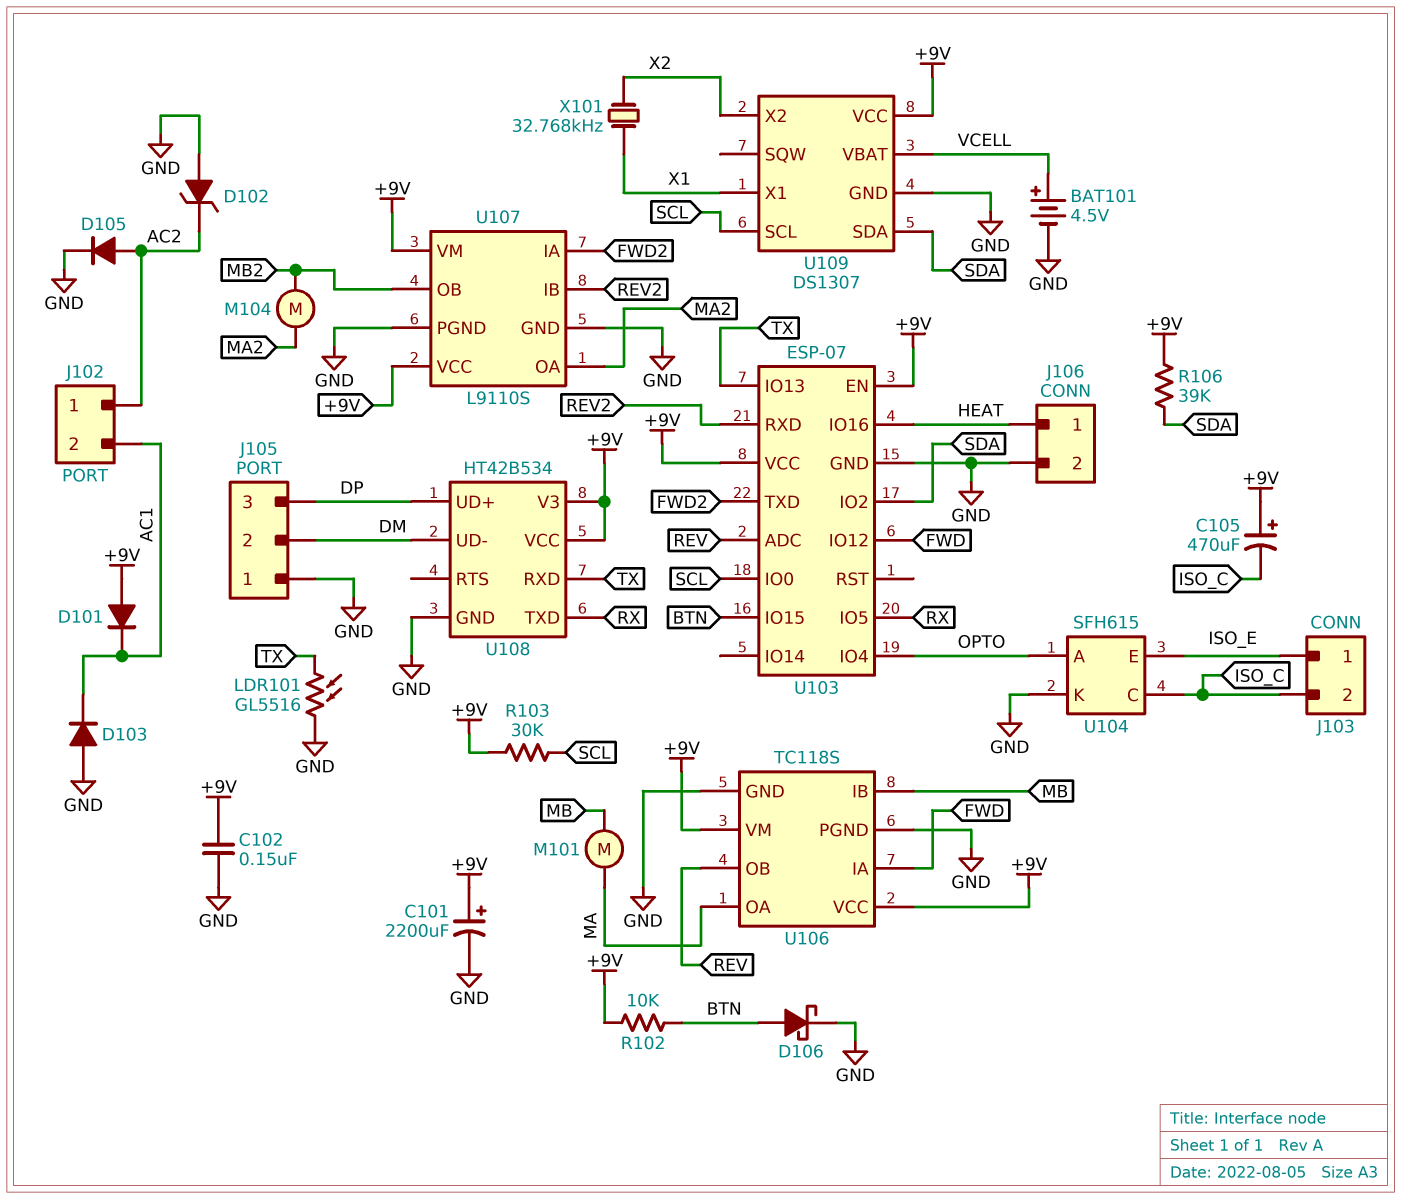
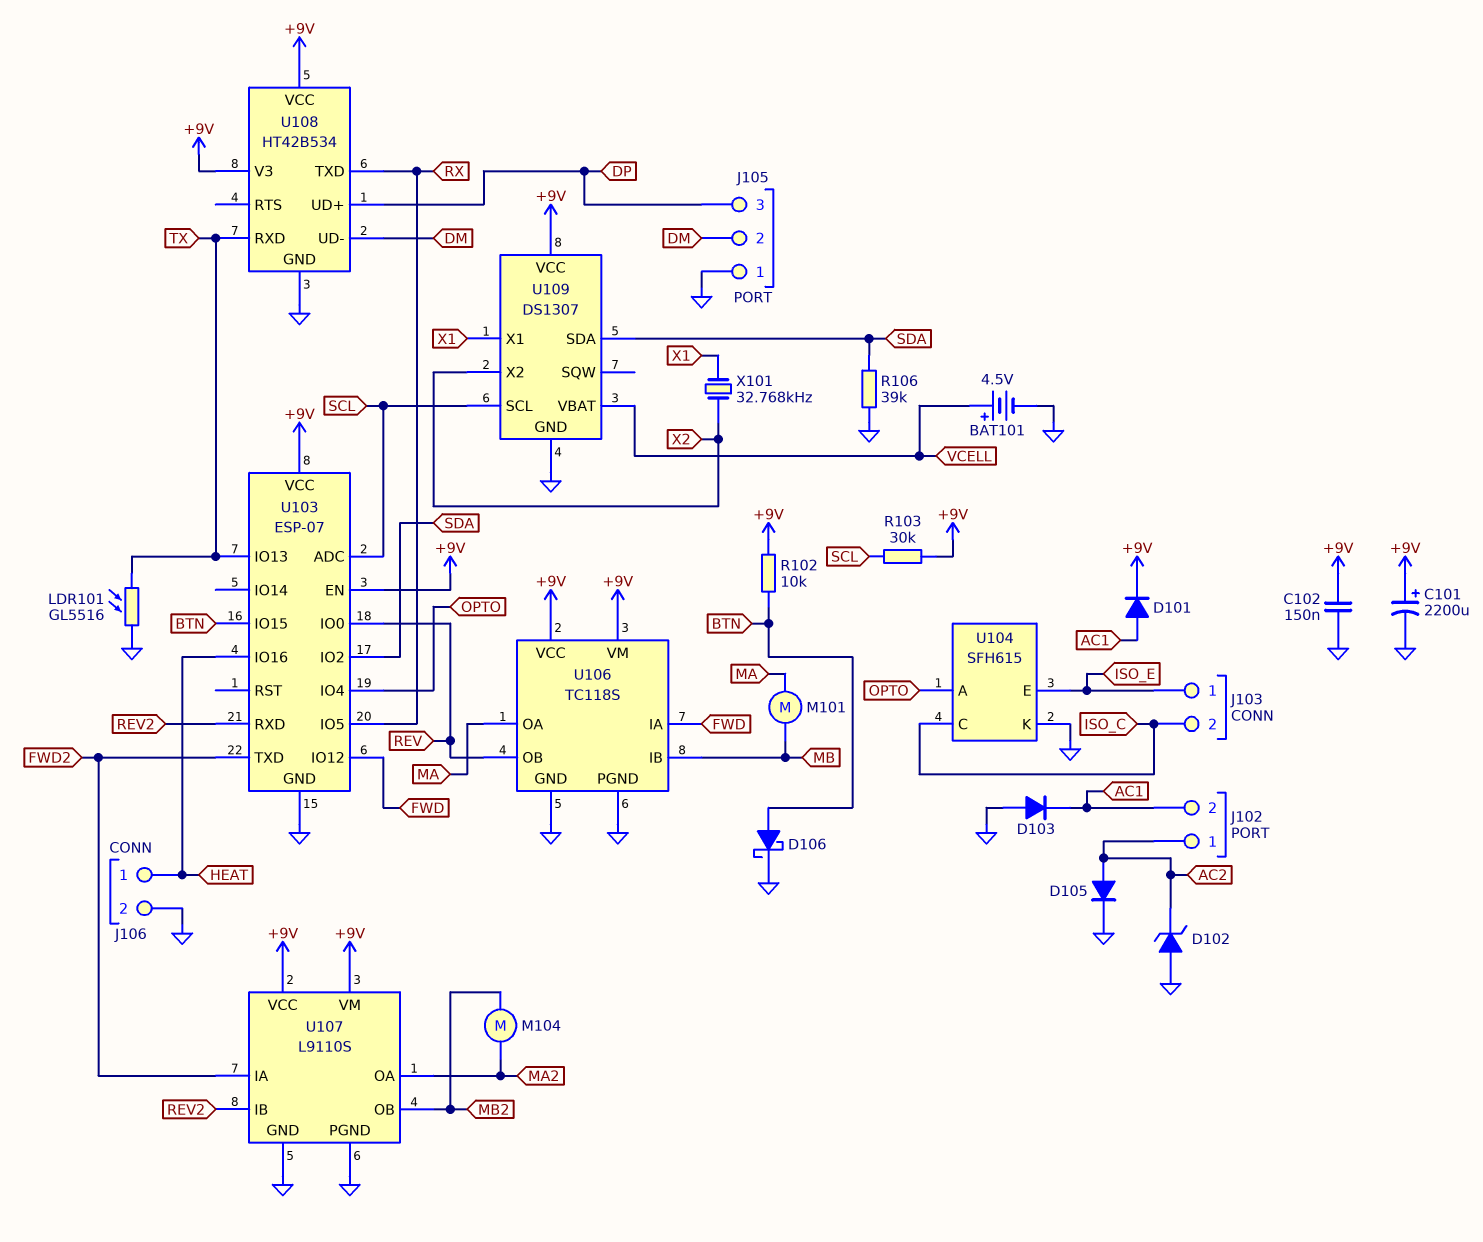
C105: 470uF (plus +9V, minus ISO_C) -> none
D101: diode (A +9V, K AC1) -> diode (A AC1, K +9V)
R106: 39k (+9V, SDA) -> 39k (GND, SDA)
U103 pin ADC: REV -> SCL
U103 pin IO0: SCL -> REV

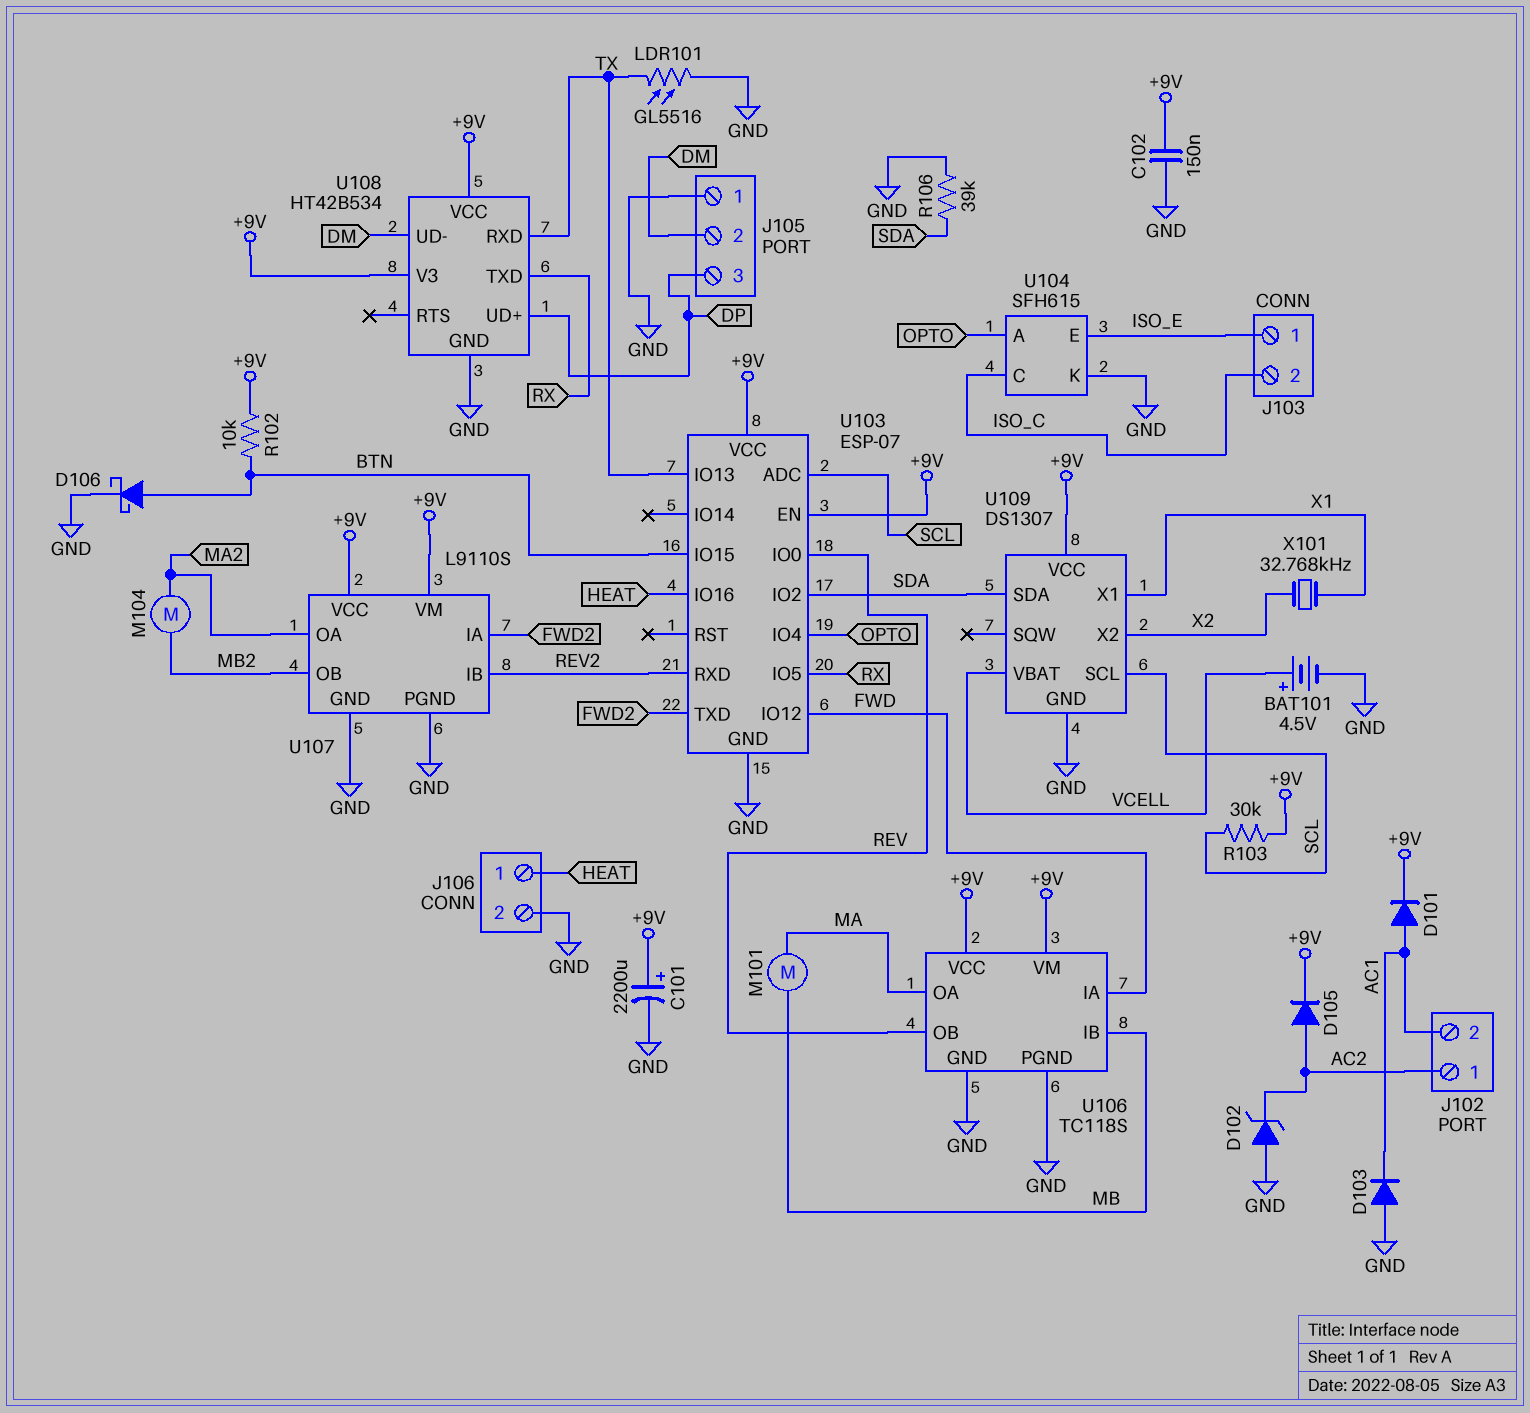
D105: diode (A AC2, K GND) -> diode (A AC2, K +9V)

